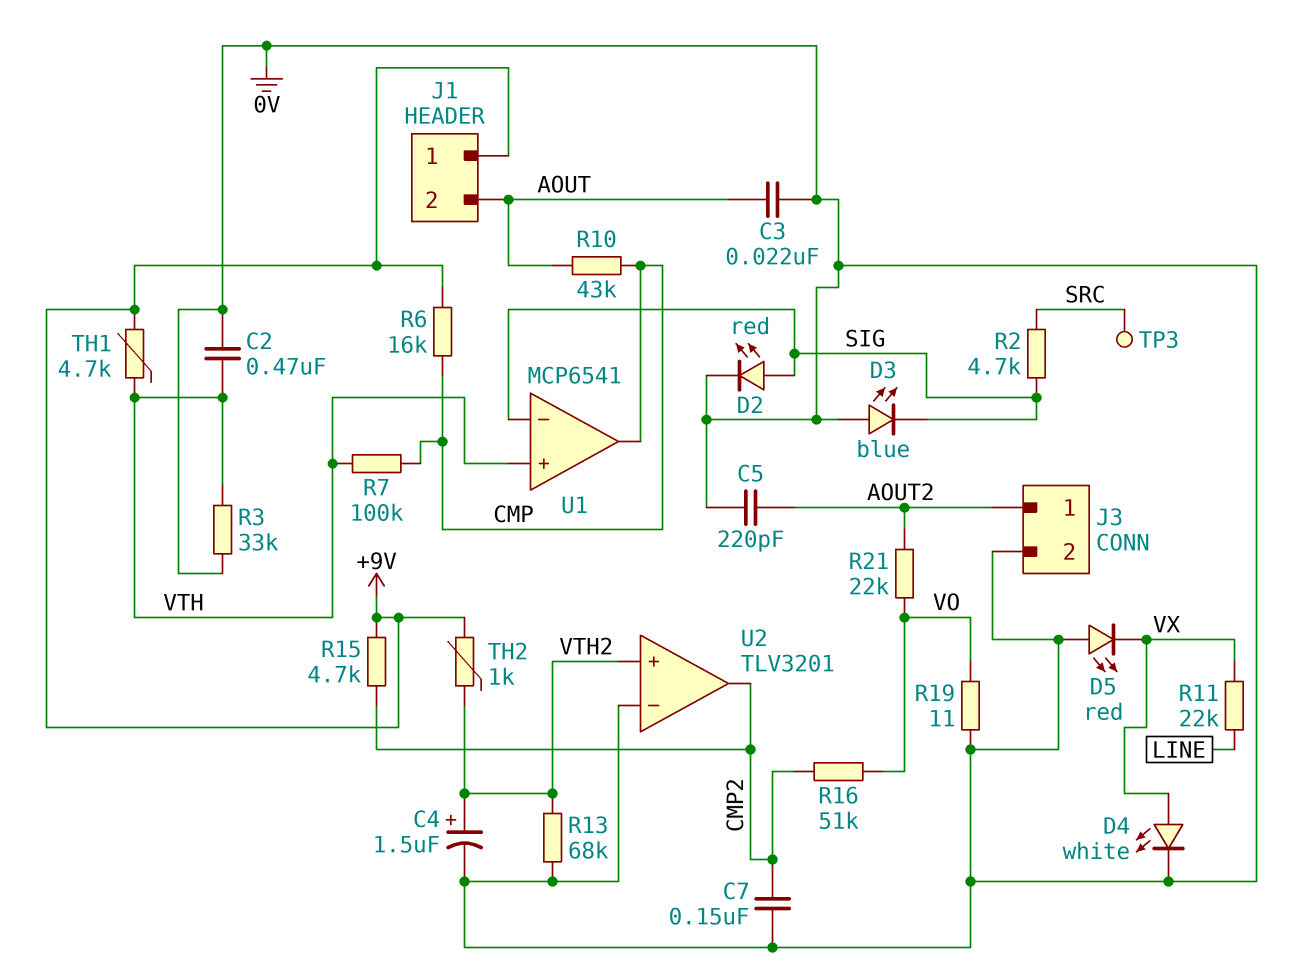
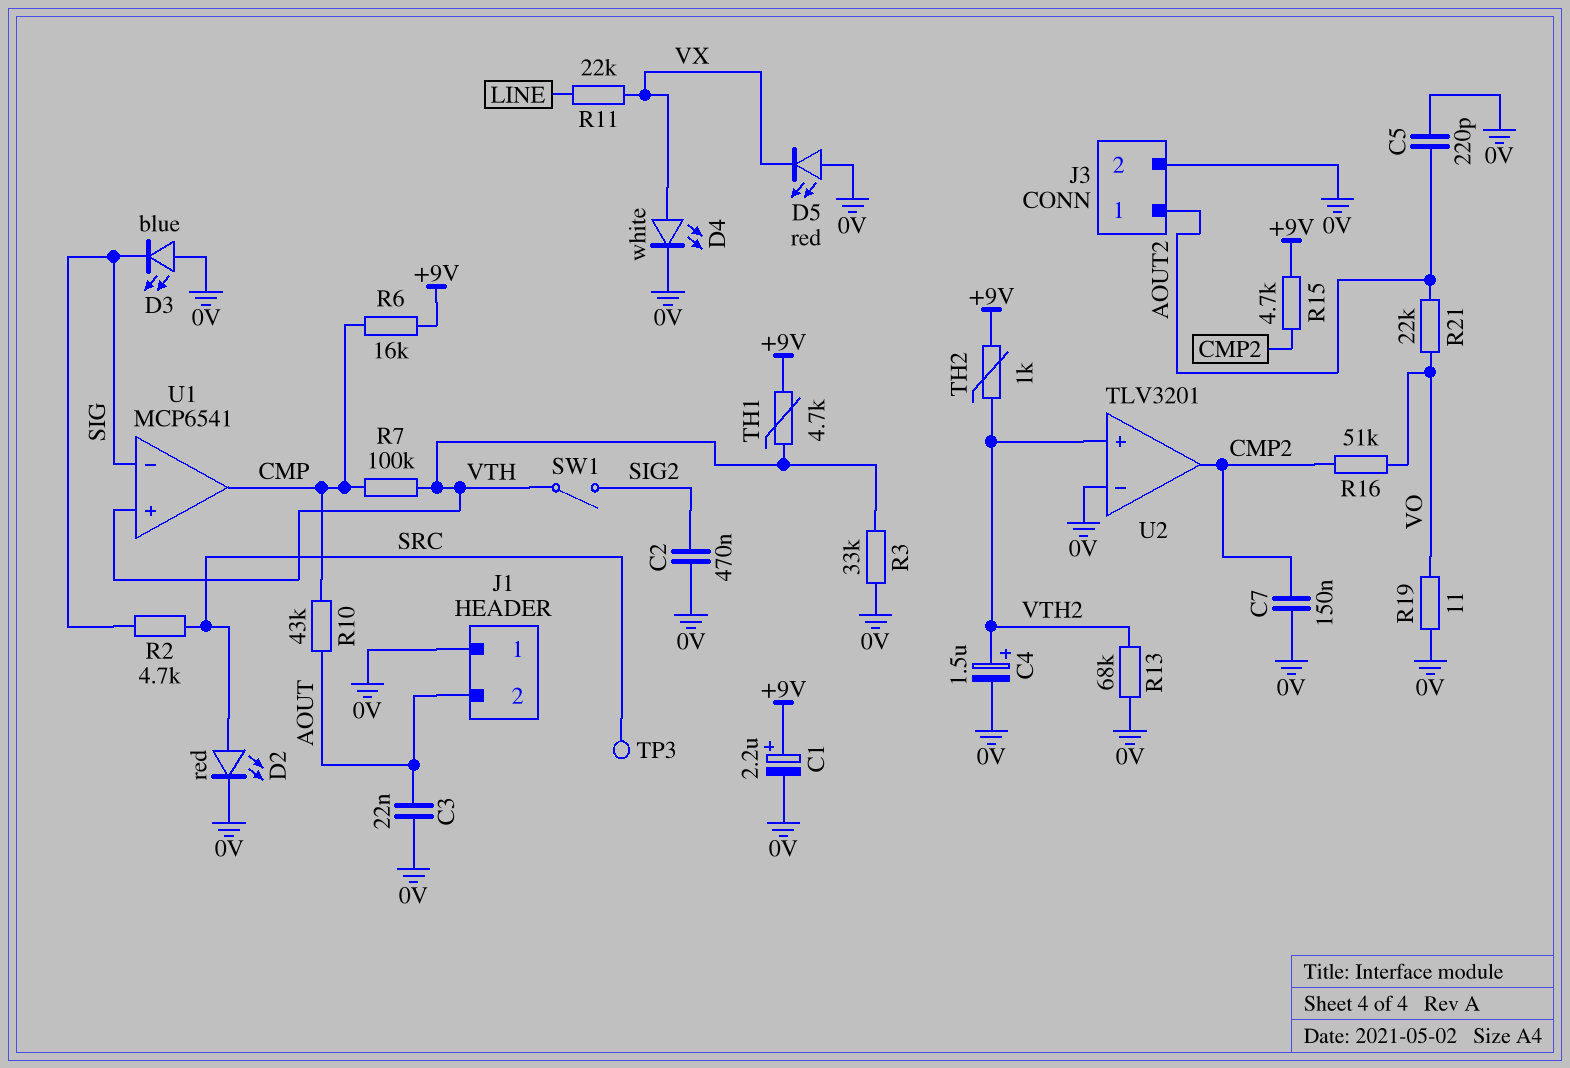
C1: none -> 2.2uF (plus +9V, minus 0V)
C2: 470nF (0V, VTH) -> 470nF (0V, SIG2)
D2: LED red (A SIG, K 0V) -> LED red (A SRC, K 0V)
J1 pin 1: +9V -> 0V
SW1: none -> switch (SIG2, VTH)

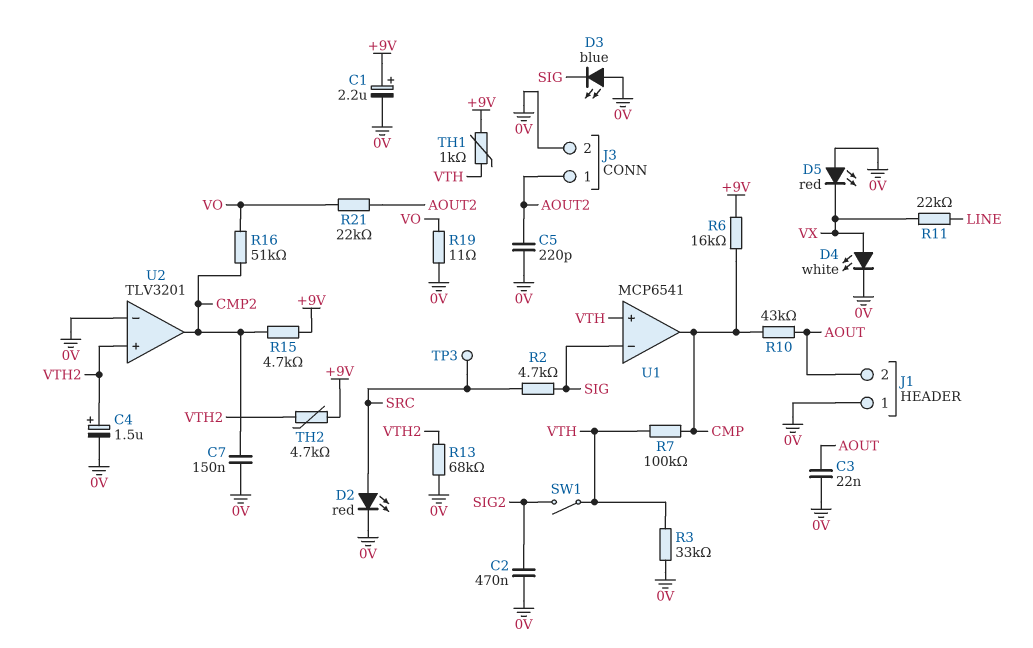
TH1: 4.7k (+9V, VTH) -> 1k (+9V, VTH)
TH2: 1k (+9V, VTH2) -> 4.7k (+9V, VTH2)

